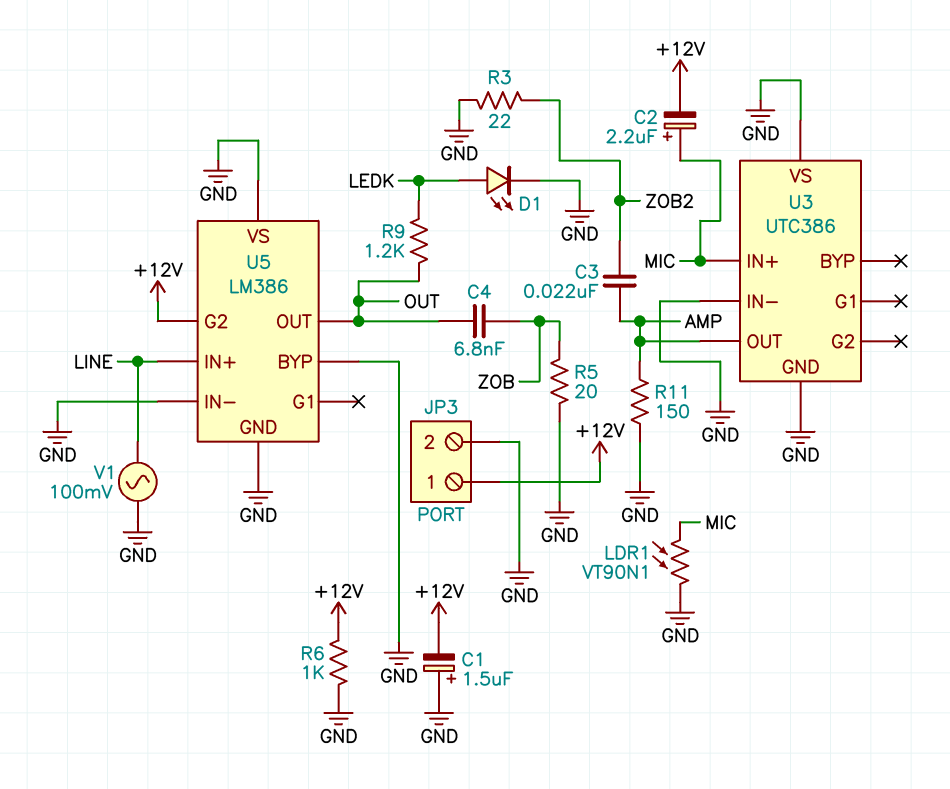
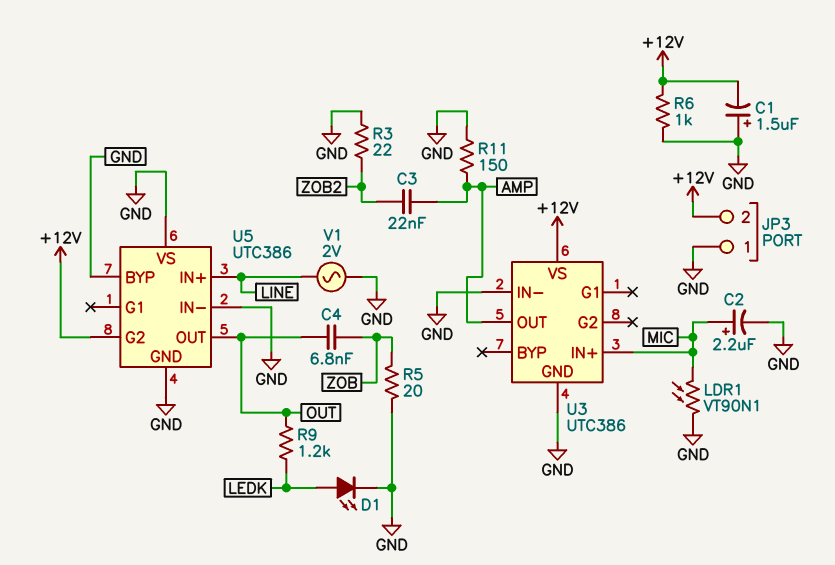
C2: 2.2uF (plus MIC, minus +12V) -> 2.2uF (plus MIC, minus GND)
JP3 pin 1: +12V -> GND
JP3 pin 2: GND -> +12V
U3 pin VS: GND -> +12V
U5: LM386 -> UTC386
V1: AC 100mV (GND, LINE) -> AC 2V (GND, LINE)

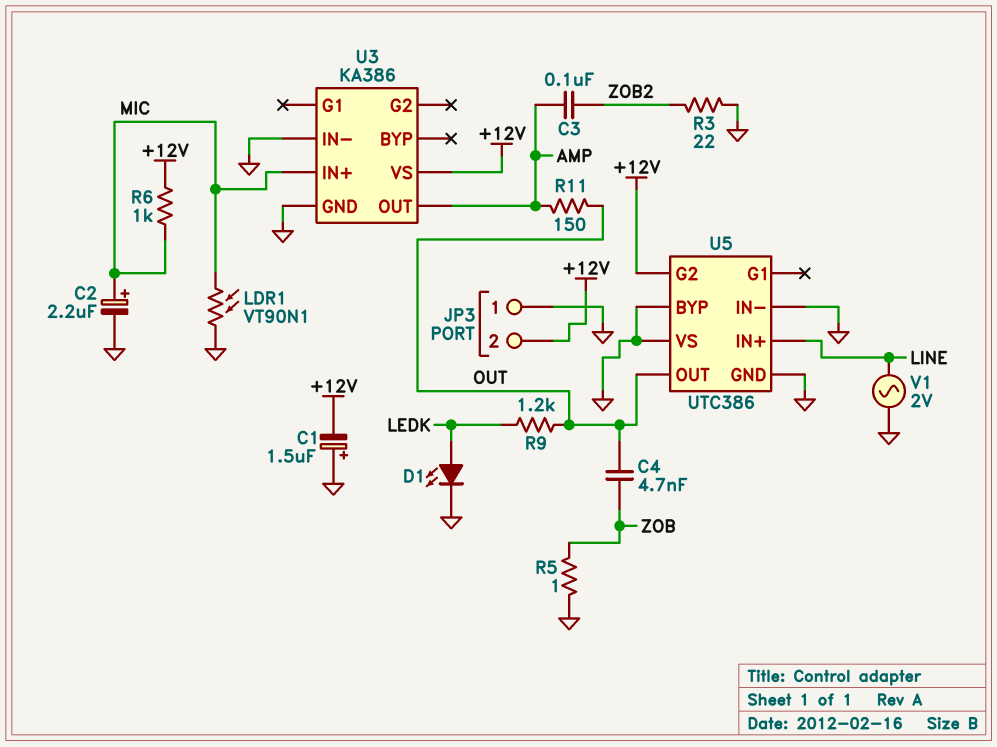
C3: 22nF (AMP, ZOB2) -> 100nF (AMP, ZOB2)
C4: 6.8nF (OUT, ZOB) -> 4.7nF (OUT, ZOB)
R5: 20 (GND, ZOB) -> 1 (GND, ZOB)
R6: 1k (+12V, GND) -> 1k (+12V, MIC)
R11: 150 (AMP, GND) -> 150 (AMP, OUT)
U3: UTC386 -> KA386

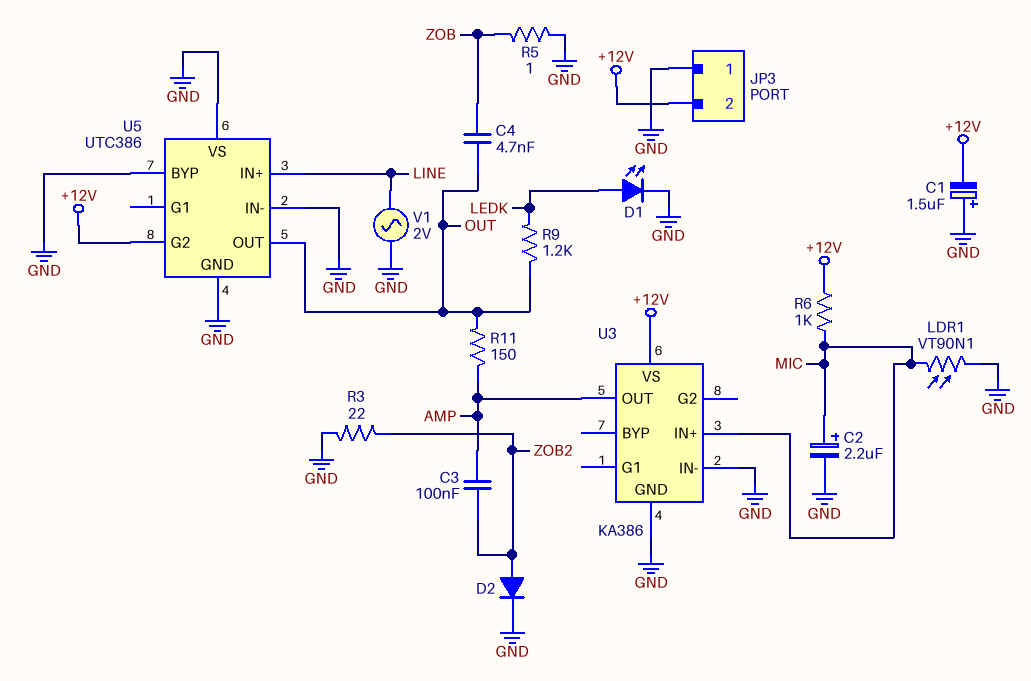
D2: none -> diode (A ZOB2, K GND)

